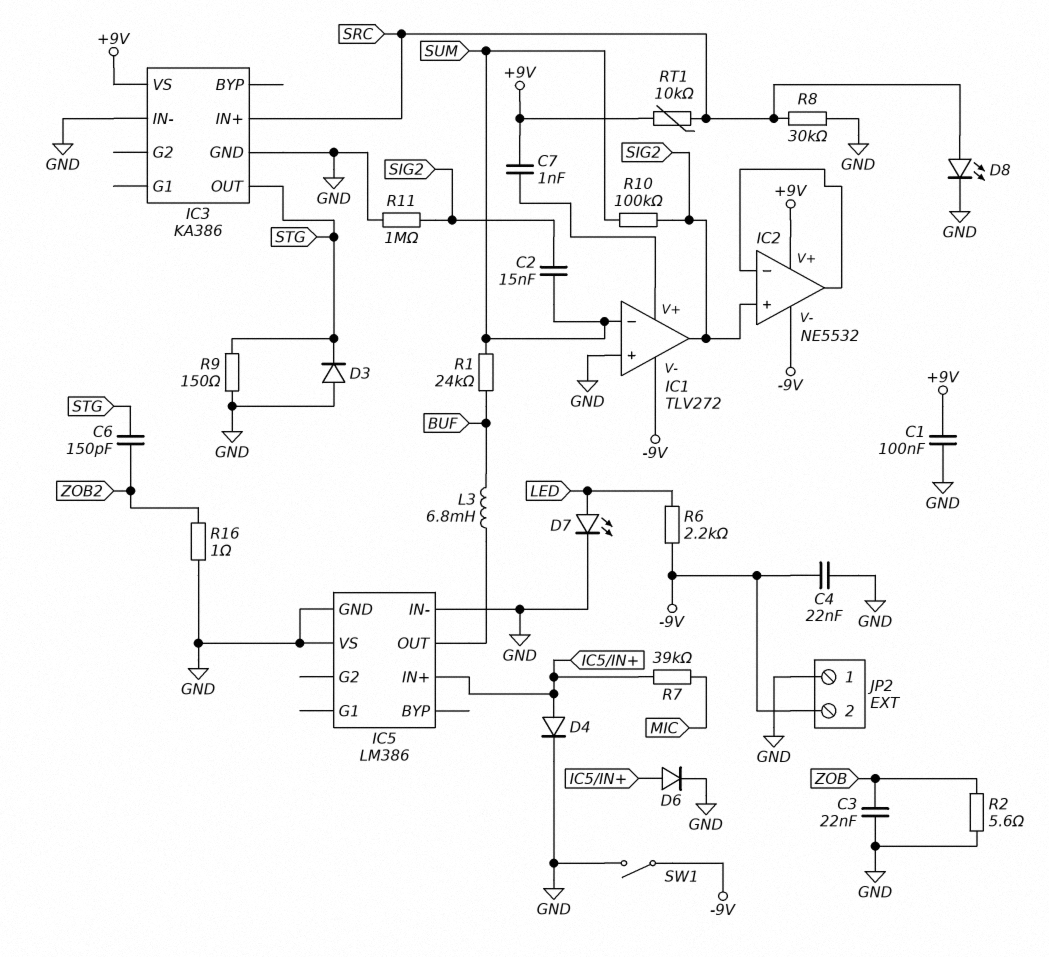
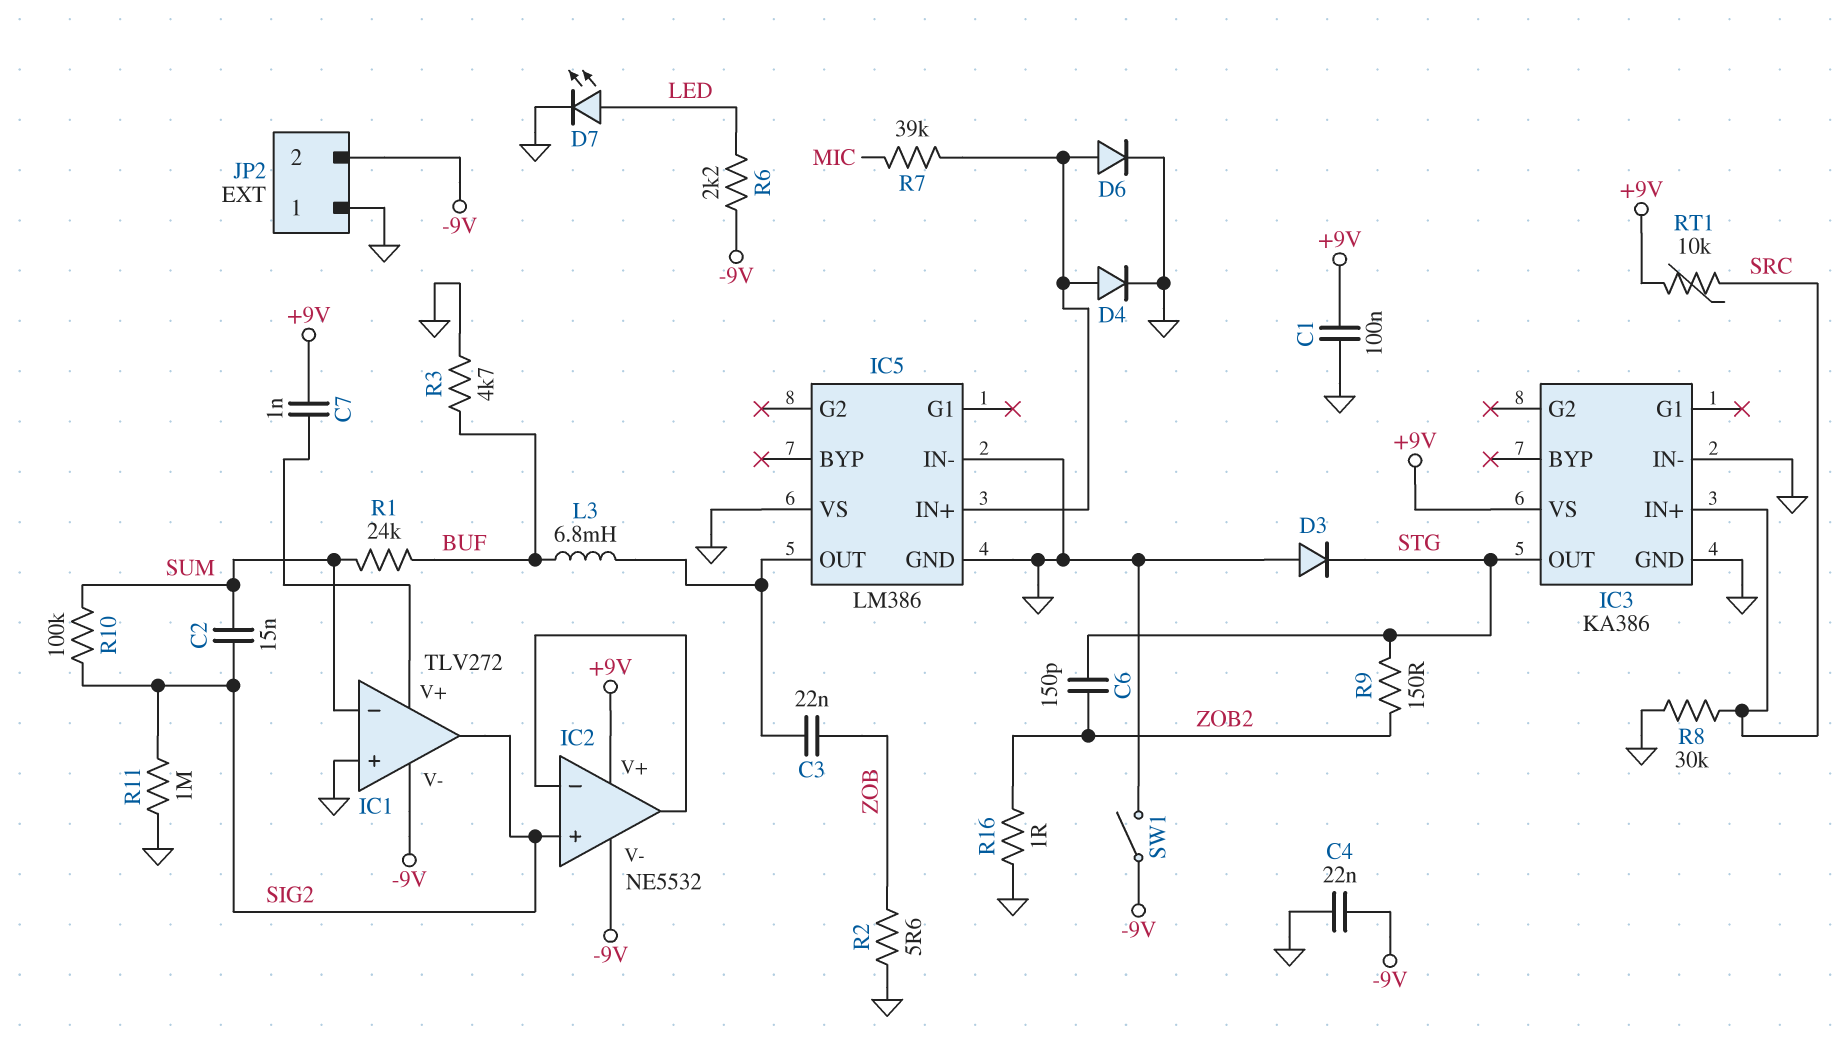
C3: 22nF (GND, ZOB) -> 22nF (IC5/OUT, ZOB)
D8: LED (A SRC, K GND) -> none
R3: none -> 4.7k (BUF, GND)
R9: 150 (GND, STG) -> 150 (STG, ZOB2)

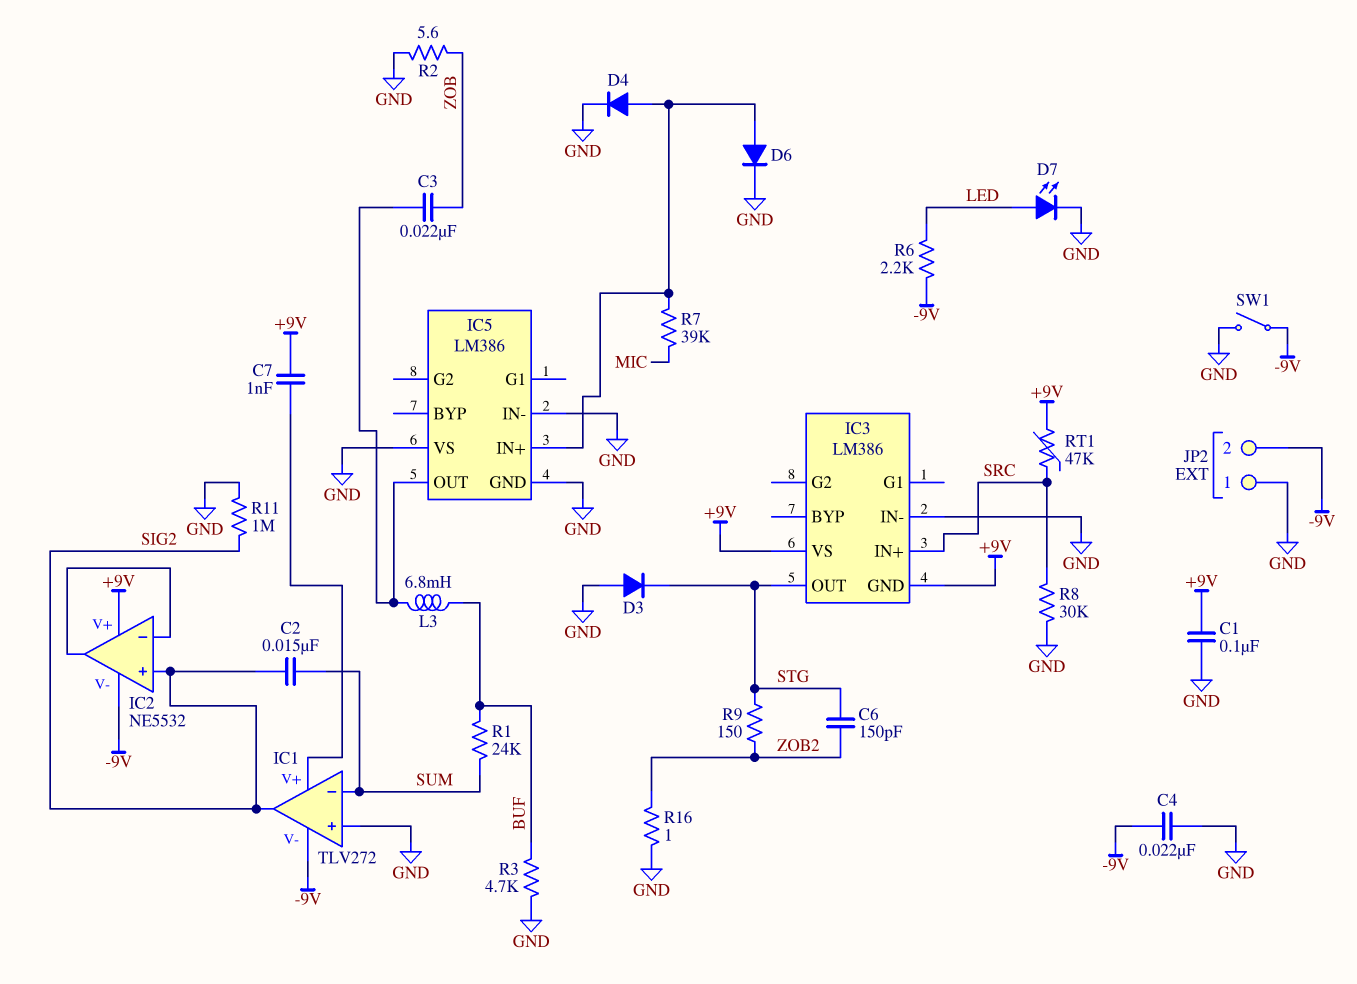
IC3: KA386 -> LM386
IC3 pin GND: GND -> +9V
R10: 100k (SIG2, SUM) -> none
RT1: 10k (+9V, SRC) -> 47k (+9V, SRC)

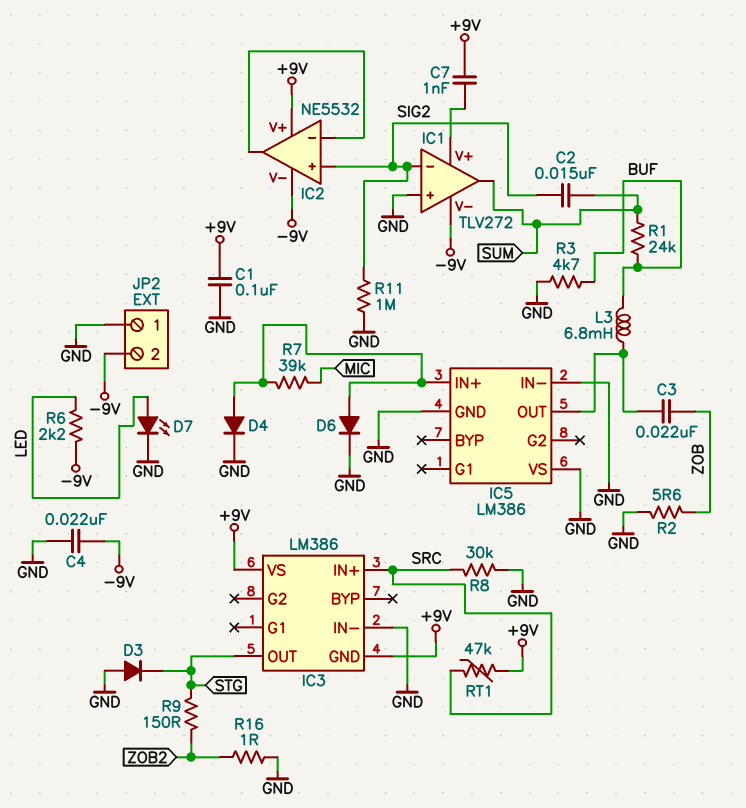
C6: 150pF (STG, ZOB2) -> none
IC1 pin in-: SUM -> SIG2
IC1 pin out: SIG2 -> SUM
SW1: switch (-9V, GND) -> none

